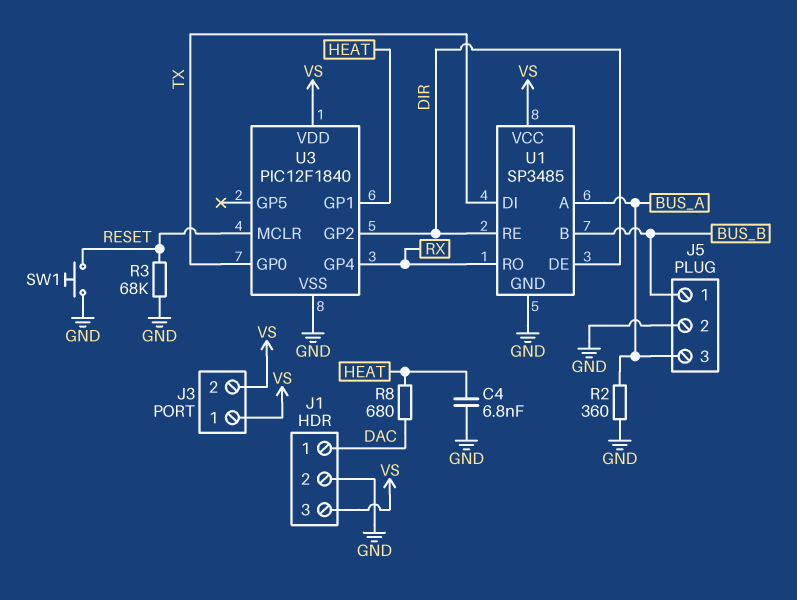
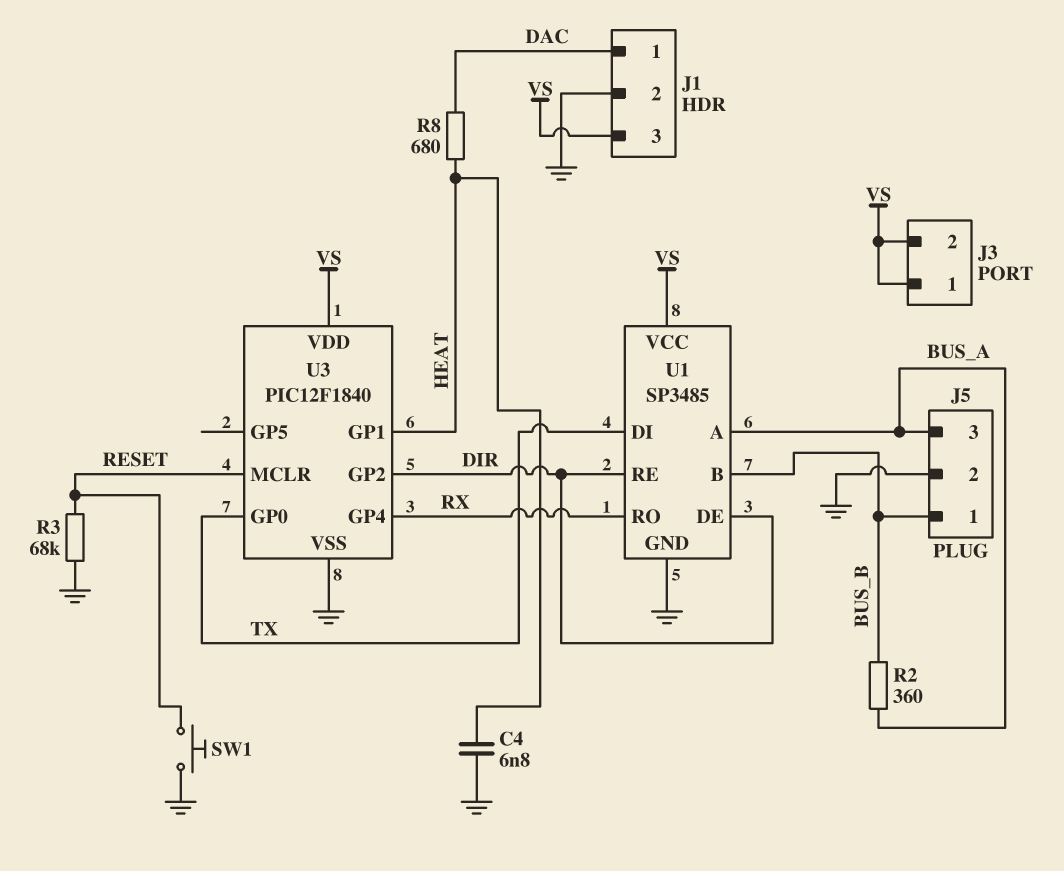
R2: 360 (BUS_A, GND) -> 360 (BUS_A, BUS_B)

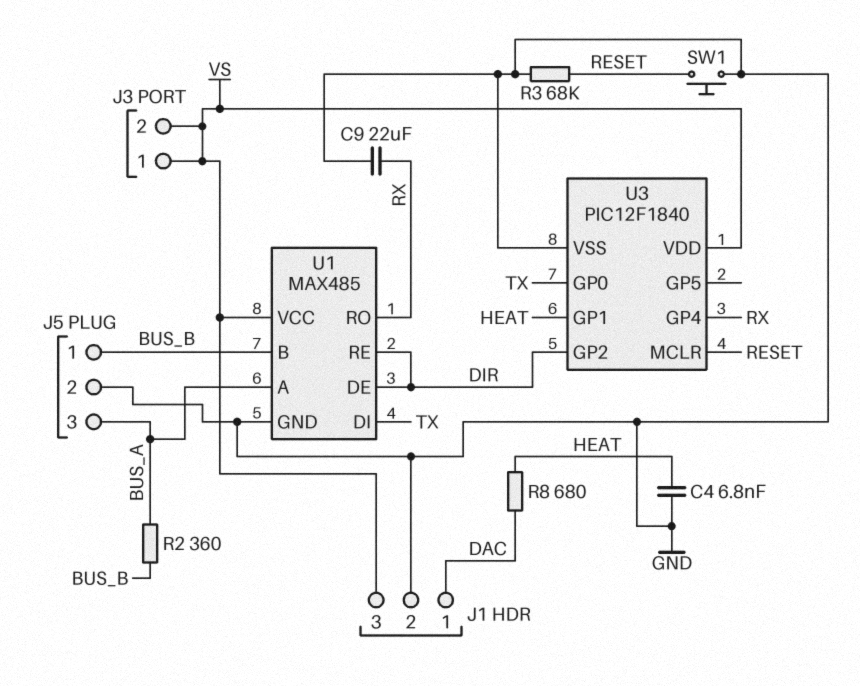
C9: none -> 22uF (GND, RX)
U1: SP3485 -> MAX485

